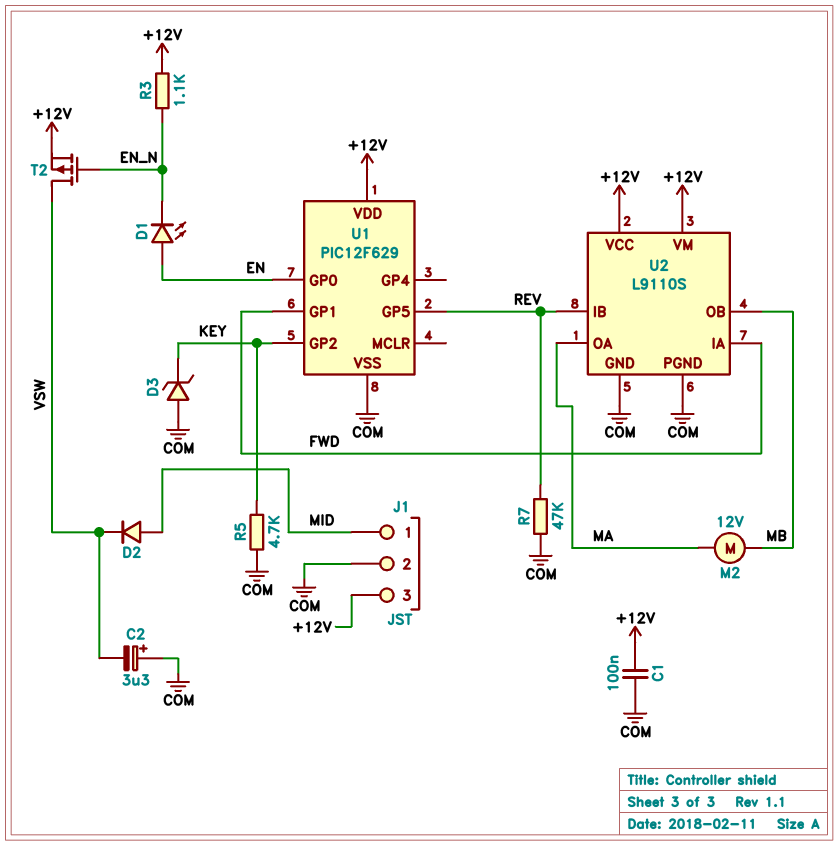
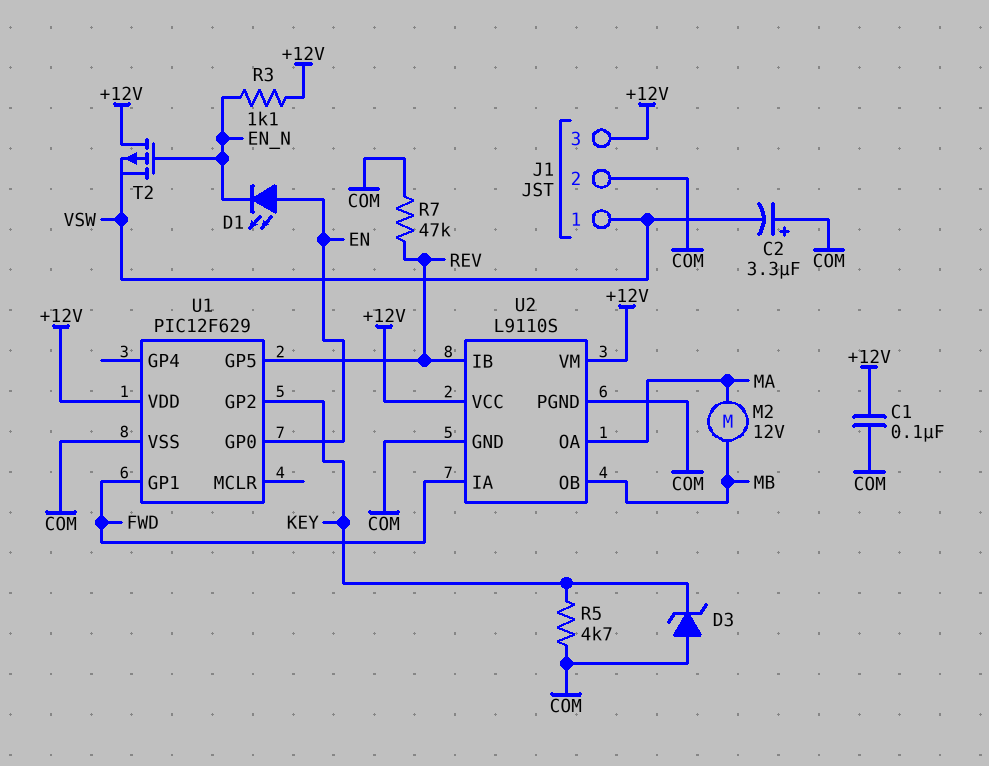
D2: diode (A MID, K VSW) -> none
J1 pin 1: MID -> VSW
T2: PMOS (G EN_N, D VSW, S +12V) -> PMOS (G EN_N, D +12V, S VSW)

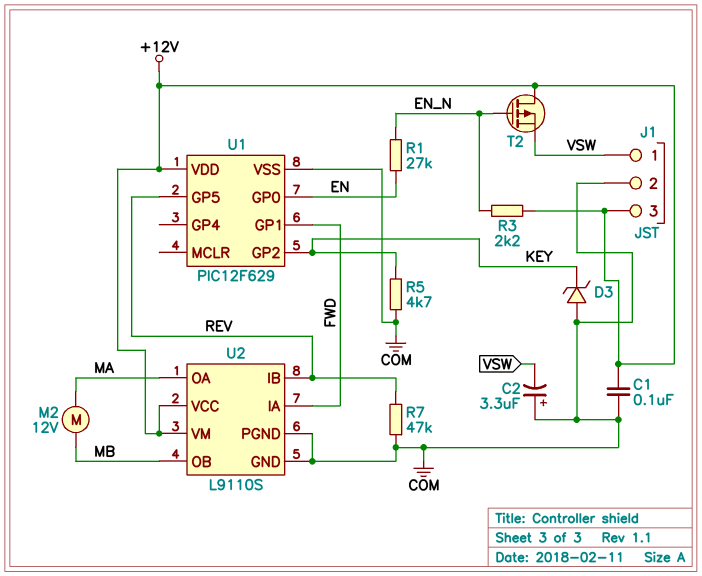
D1: LED (A EN, K EN_N) -> none
R1: none -> 27k (EN, EN_N)
R3: 1.1k (+12V, EN_N) -> 2.2k (+12V, EN_N)

